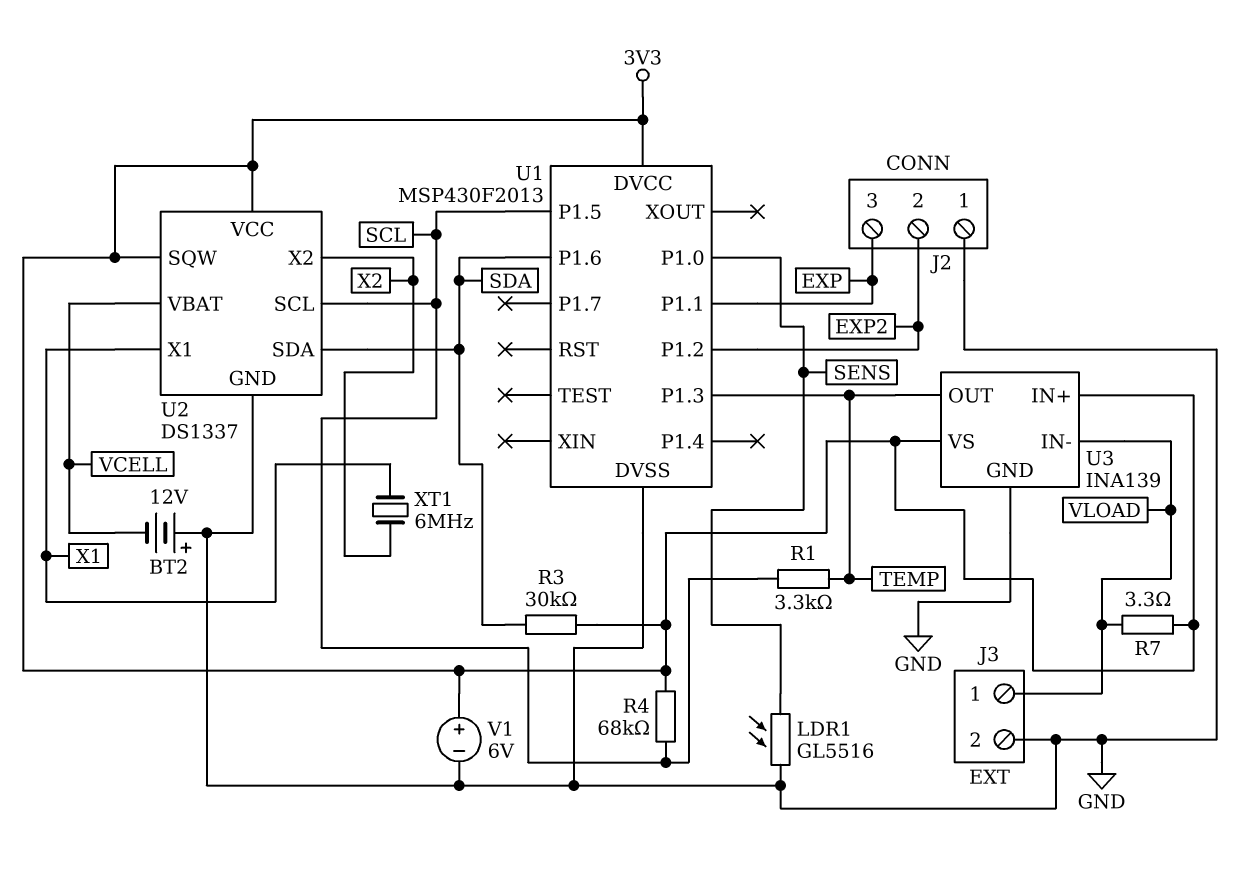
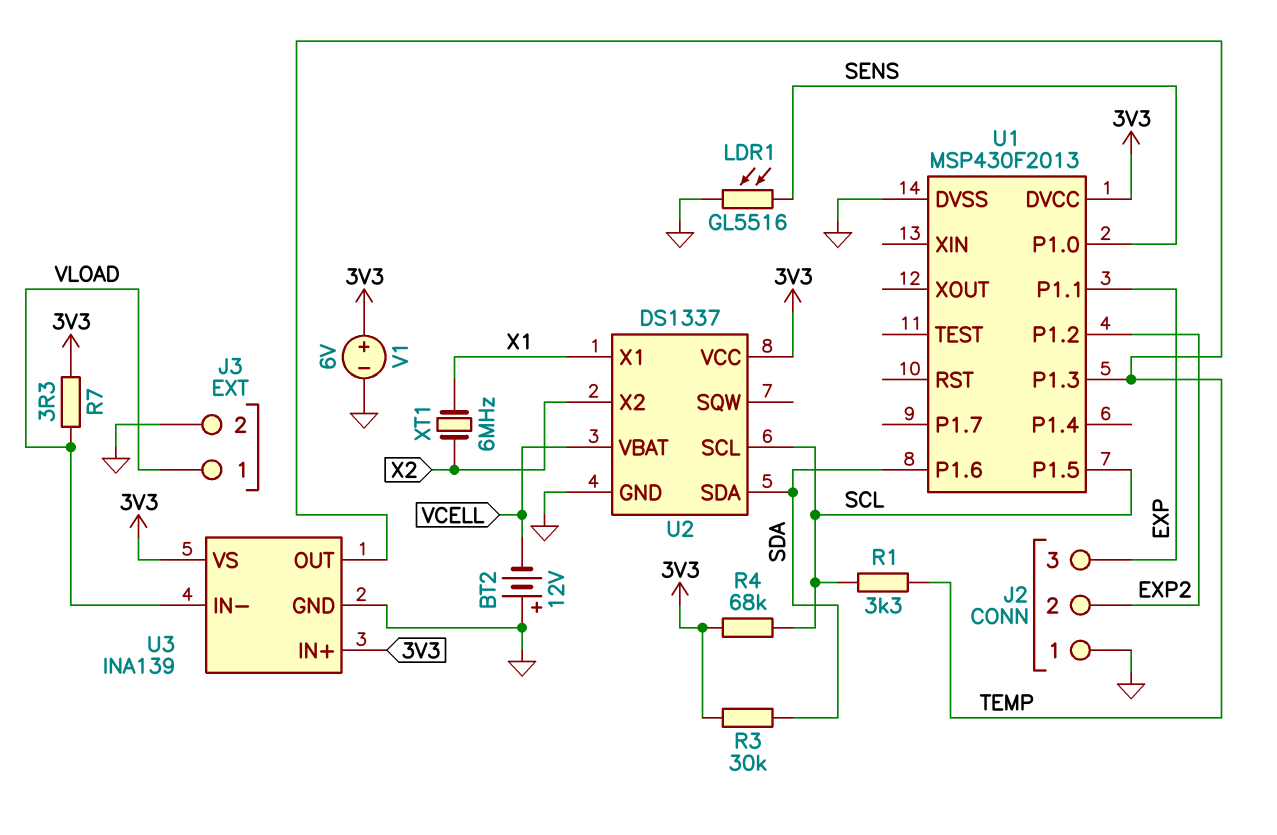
U2 pin SQW: 3V3 -> none

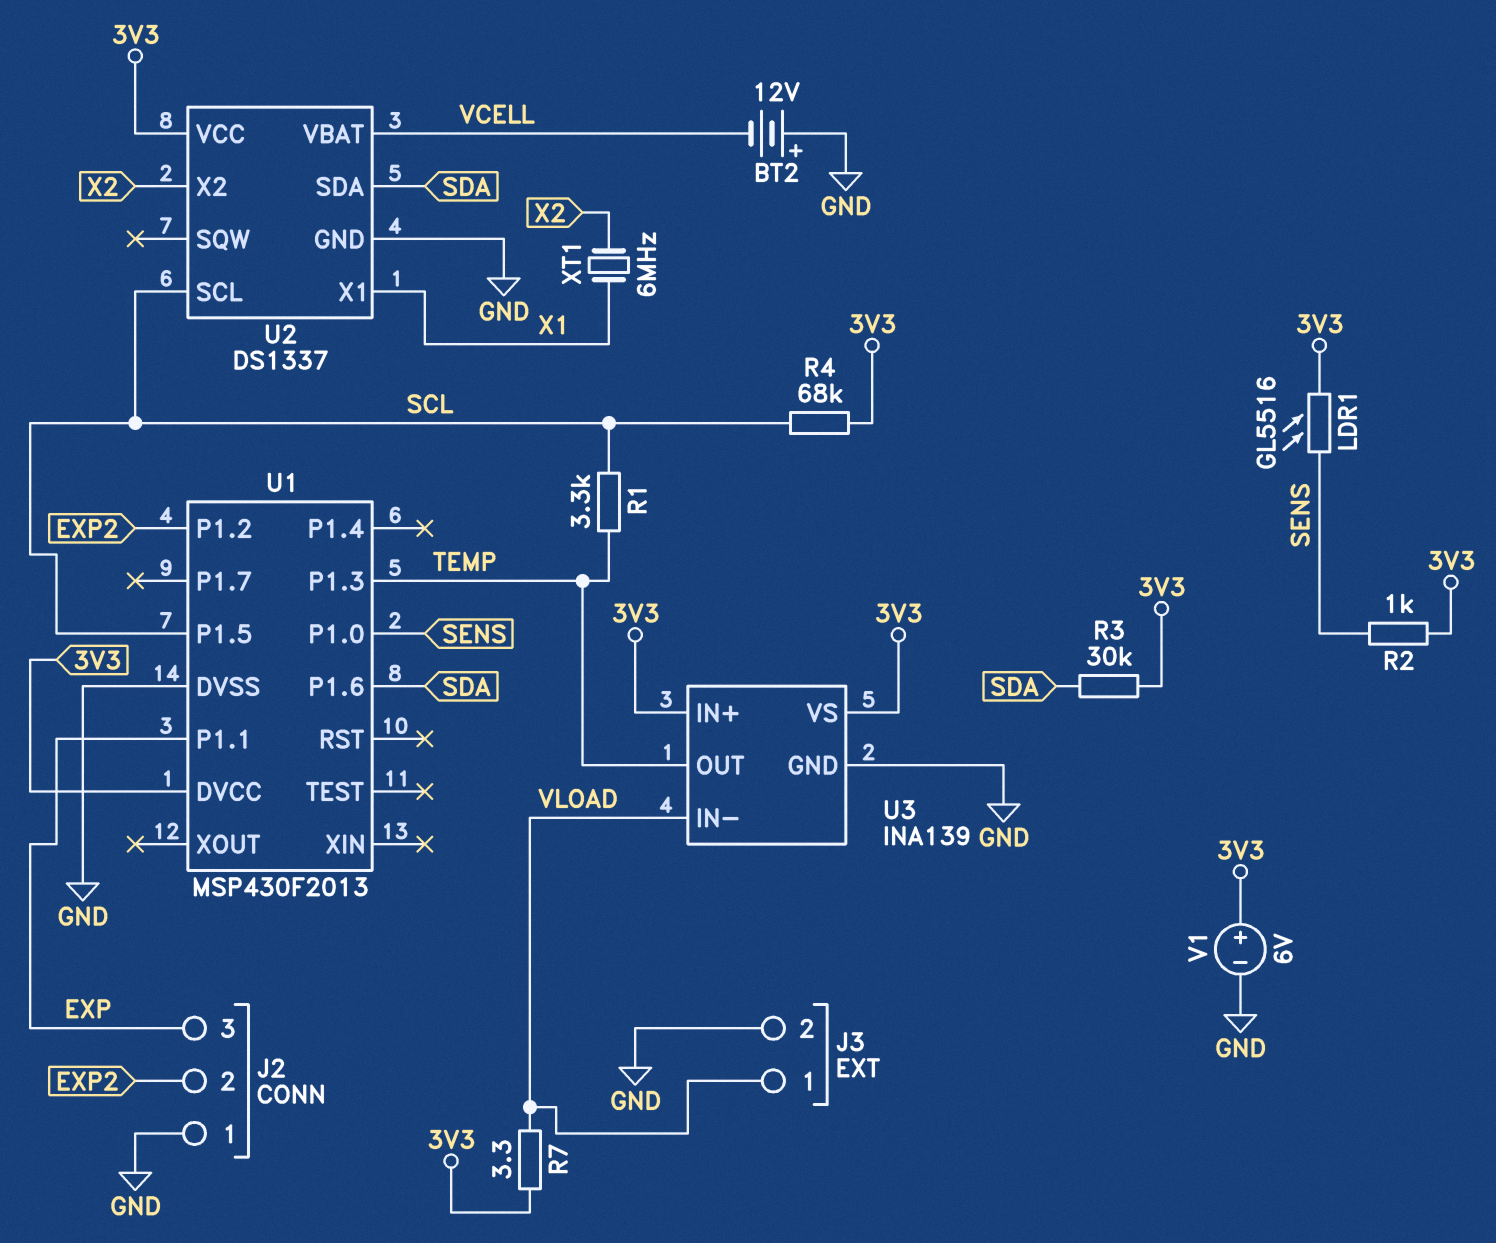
LDR1: GL5516 (GND, SENS) -> GL5516 (3V3, SENS)
R2: none -> 1k (3V3, SENS)

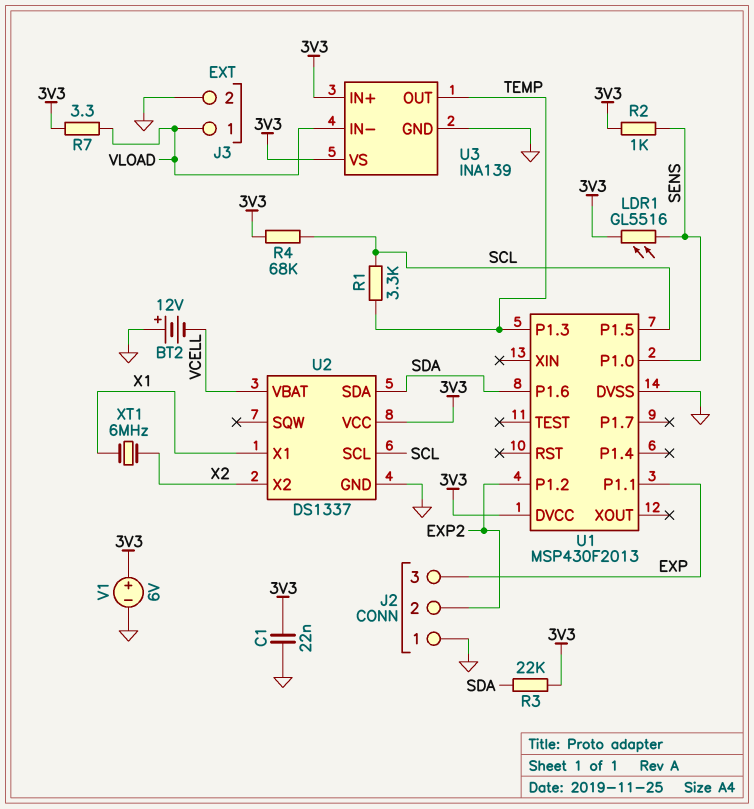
C1: none -> 22nF (3V3, GND)
R3: 30k (3V3, SDA) -> 22k (3V3, SDA)

